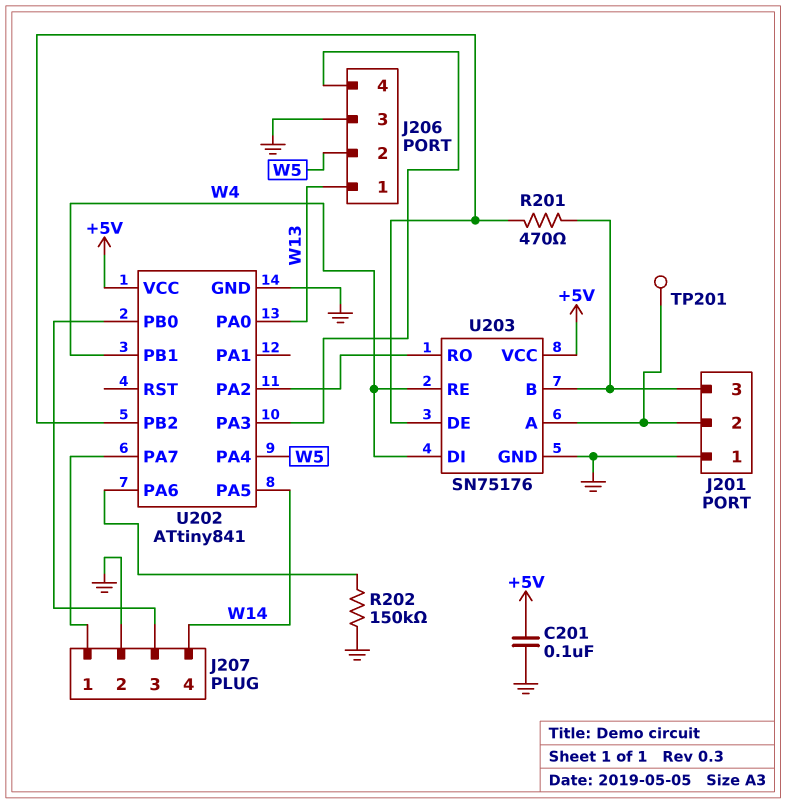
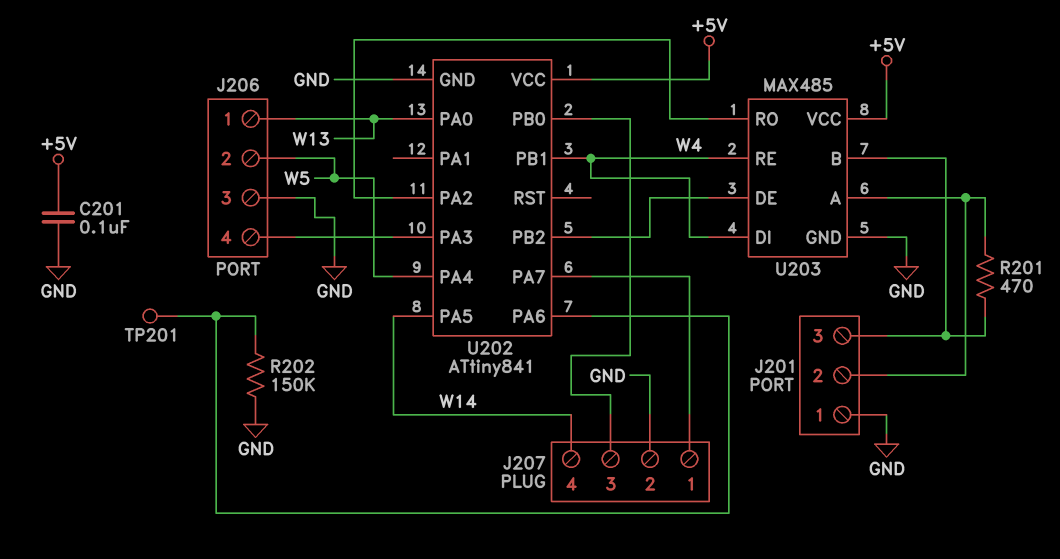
R201: 470 (J201/3, U202/PB2) -> 470 (J201/2, J201/3)
TP201: test point (J201/2) -> test point (U202/PA6)
U203: SN75176 -> MAX485

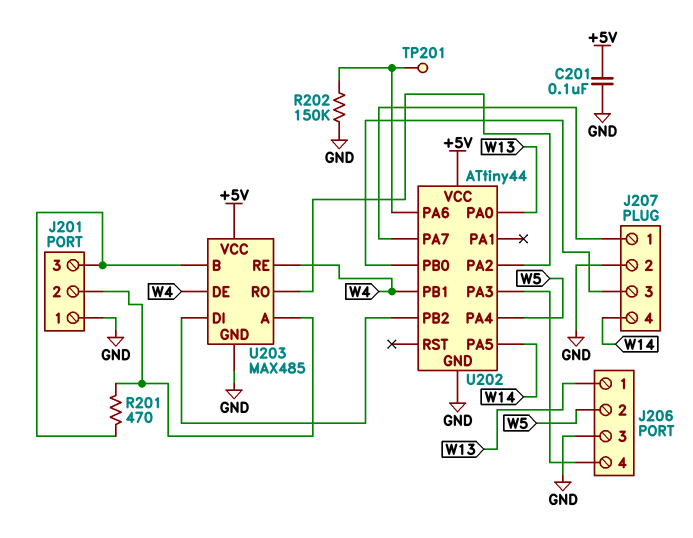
U202: ATtiny841 -> ATtiny44
U203 pin DE: U202/PB2 -> W4
U203 pin DI: W4 -> U202/PB2

